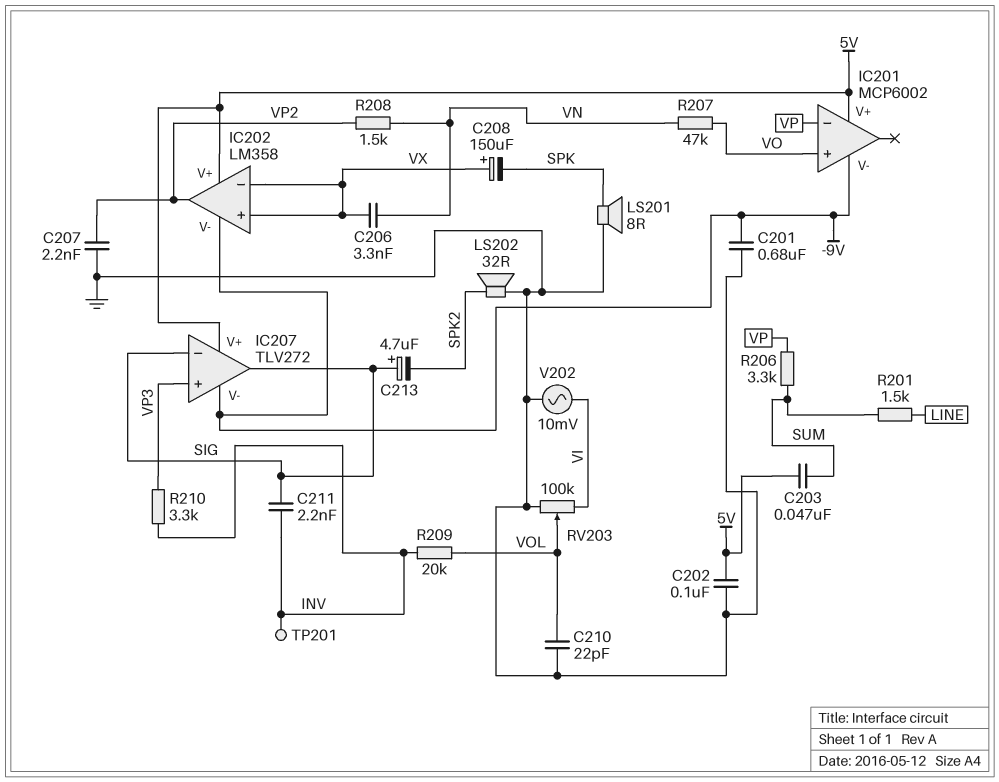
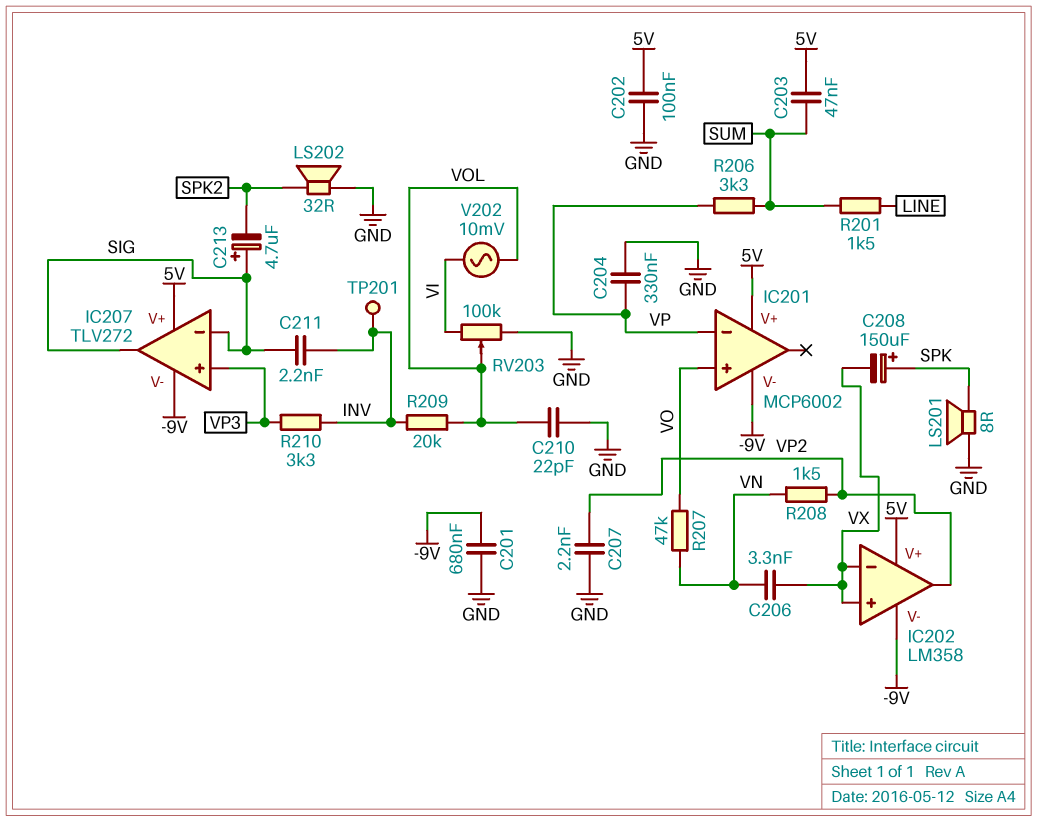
C204: none -> 330nF (GND, VP)
C208: 150uF (plus VX, minus SPK) -> 150uF (plus SPK, minus VX)
V202: AC 10mV (GND, VI) -> AC 10mV (VI, VOL)

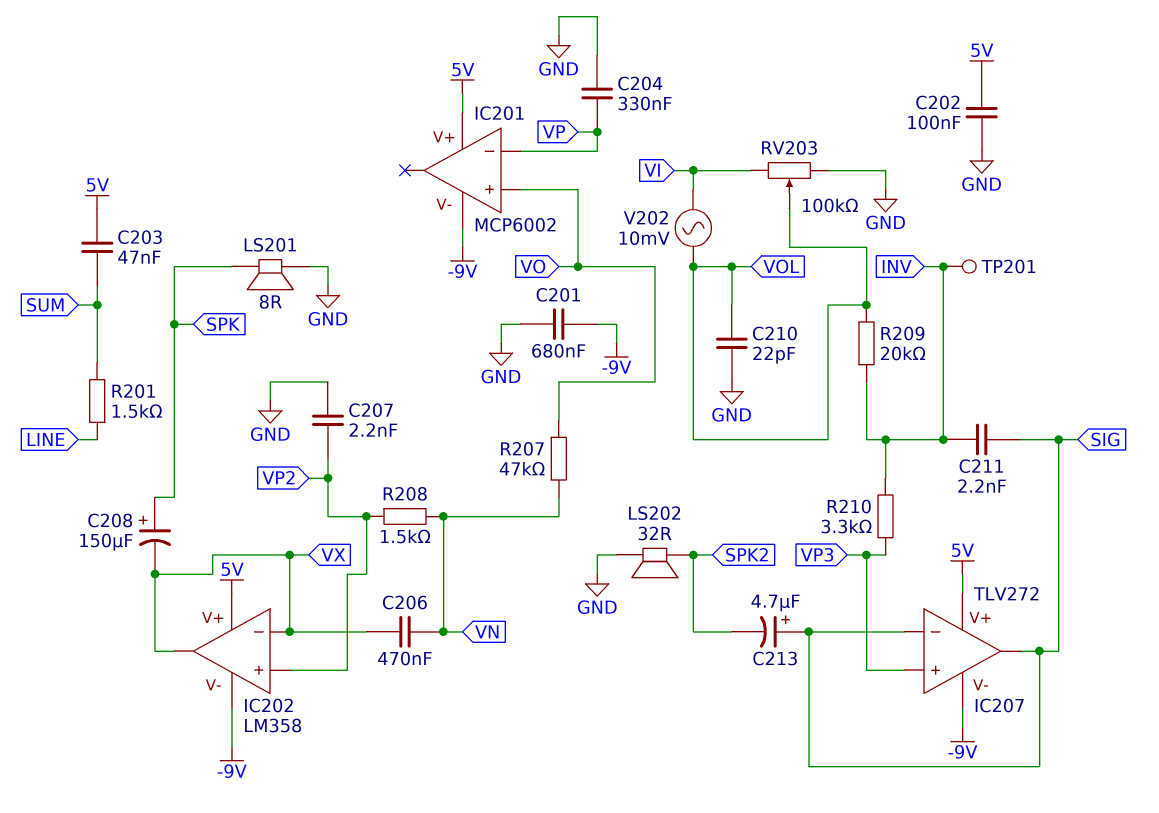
C206: 3.3nF (VN, VX) -> 470nF (VN, VX)
IC202 pin in+: VX -> VP2
IC202 pin out: VP2 -> VX
R206: 3.3k (SUM, VP) -> none

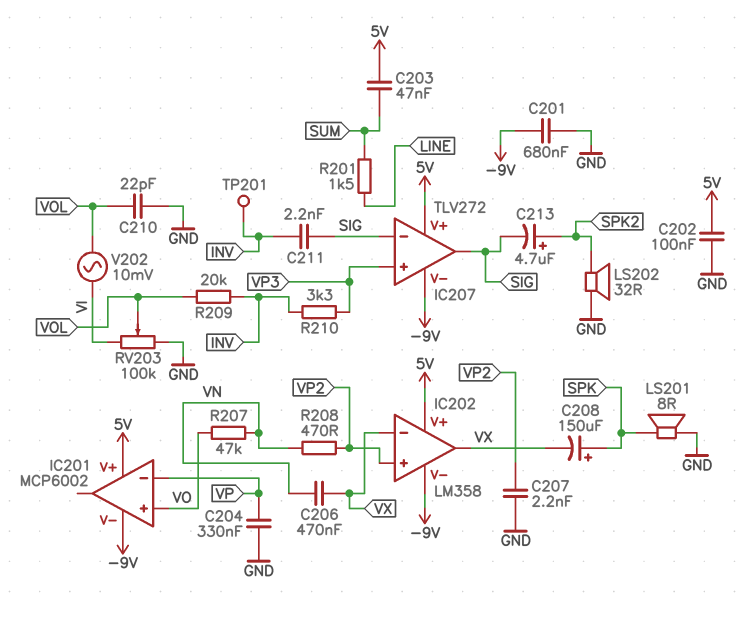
C213: 4.7uF (plus SIG, minus SPK2) -> 4.7uF (plus SPK2, minus SIG)
R208: 1.5k (VN, VP2) -> 470 (VN, VP2)

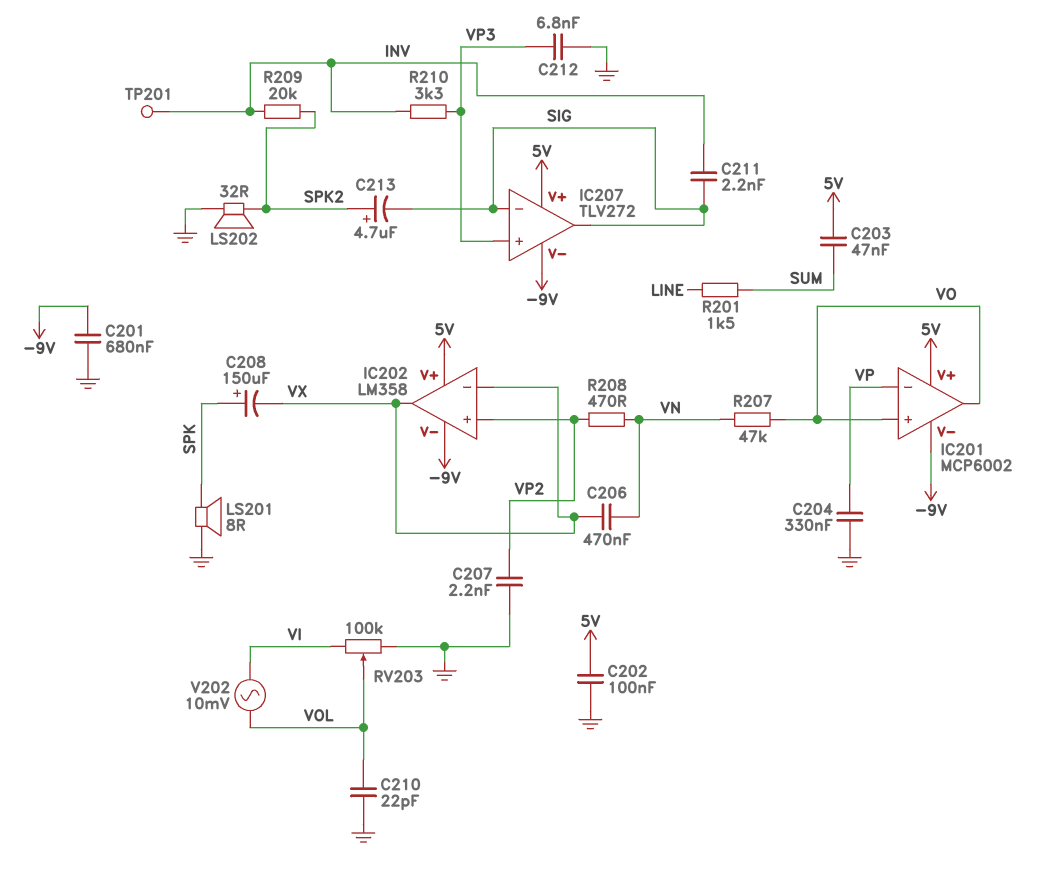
C212: none -> 6.8nF (GND, VP3)
IC201 pin out: none -> VO
R209: 20k (INV, VOL) -> 20k (INV, SPK2)

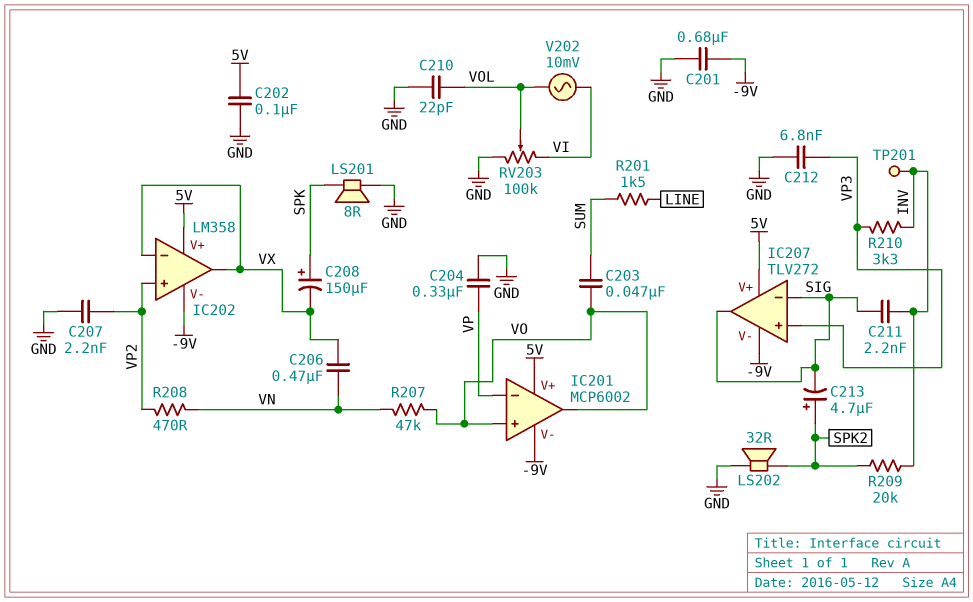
C203: 47nF (5V, SUM) -> 47nF (SUM, VO)

